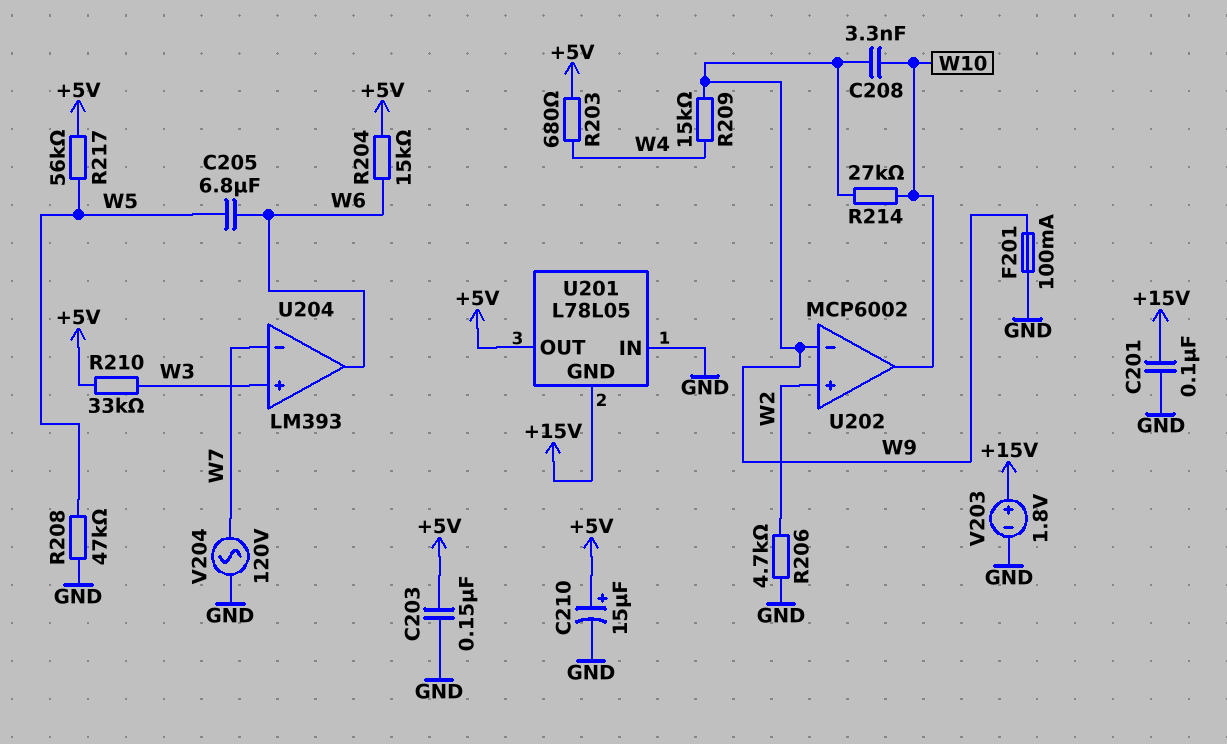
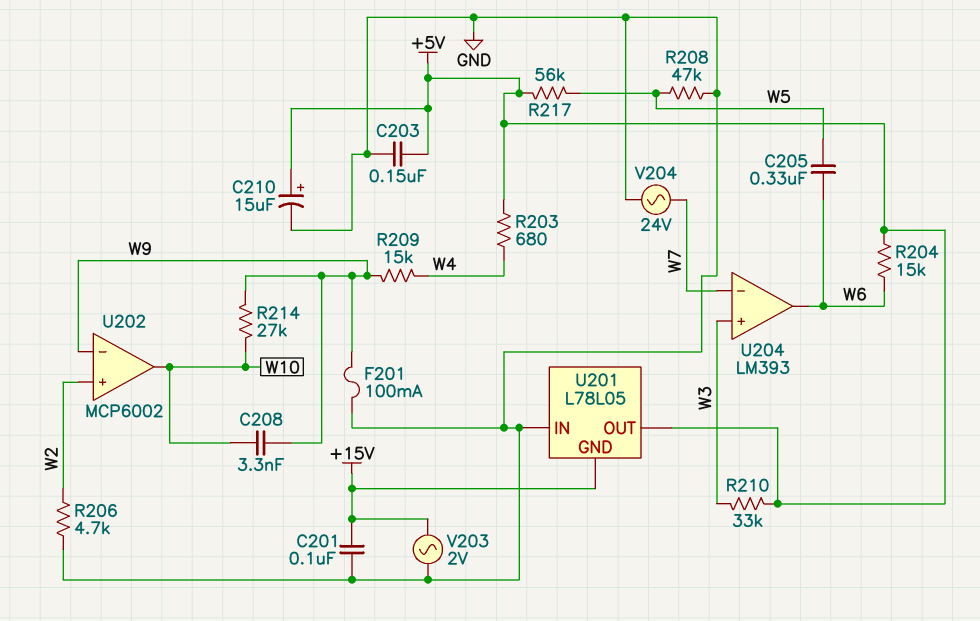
C205: 6.8uF (W5, W6) -> 330nF (W5, W6)
V203: 1.8V (plus +15V, minus GND) -> AC 2V (+15V, GND)
V204: AC 120V (GND, W7) -> AC 24V (GND, W7)

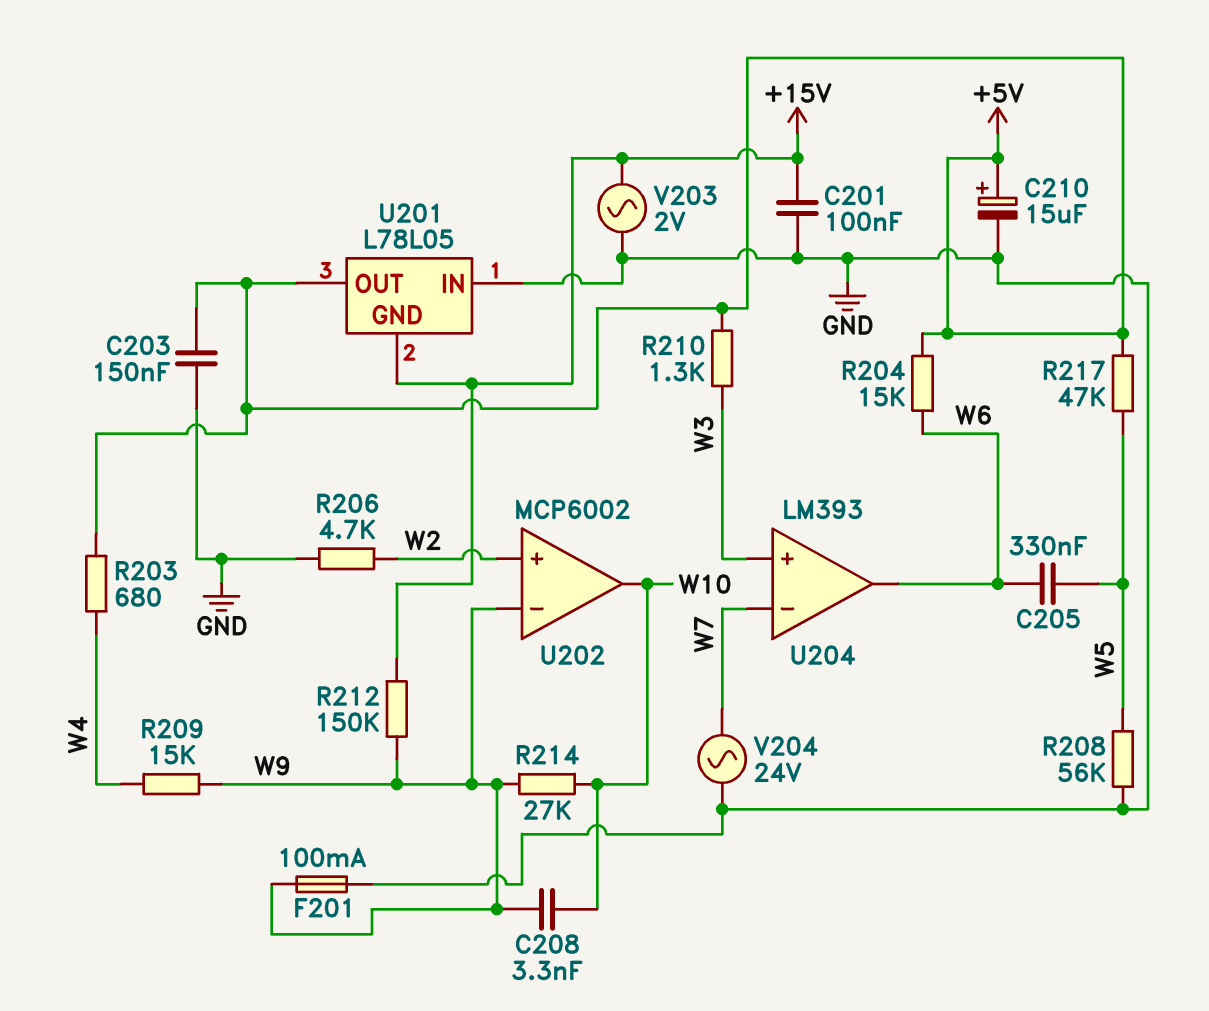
R208: 47k (GND, W5) -> 56k (GND, W5)
R210: 33k (+5V, W3) -> 1.3k (+5V, W3)
R212: none -> 150k (+15V, W9)
R217: 56k (+5V, W5) -> 47k (+5V, W5)

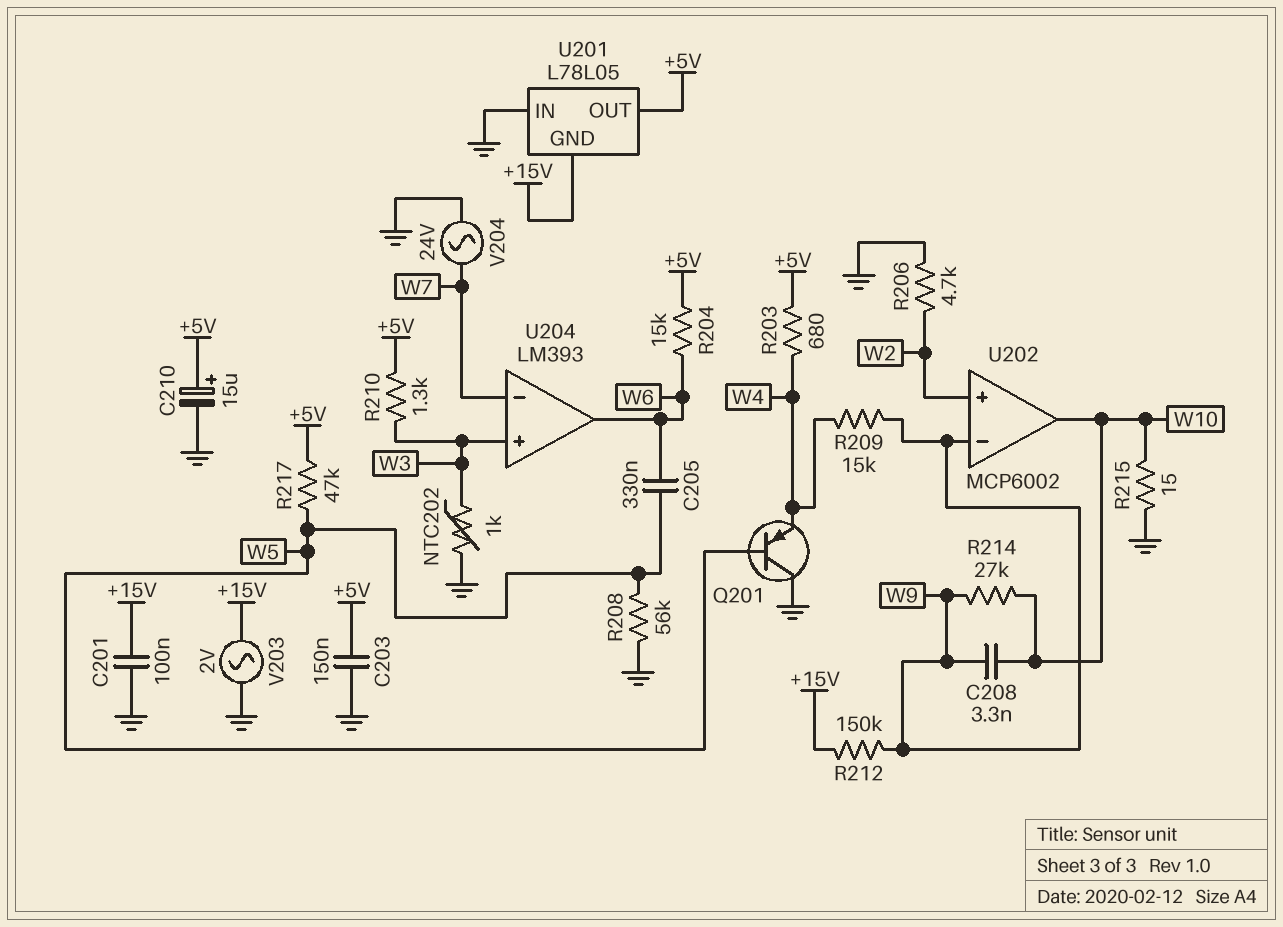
F201: 100mA (GND, W9) -> none
NTC202: none -> 1k (GND, W3)
Q201: none -> PNP (B W5, C GND, E W4)
R215: none -> 15 (GND, W10)

